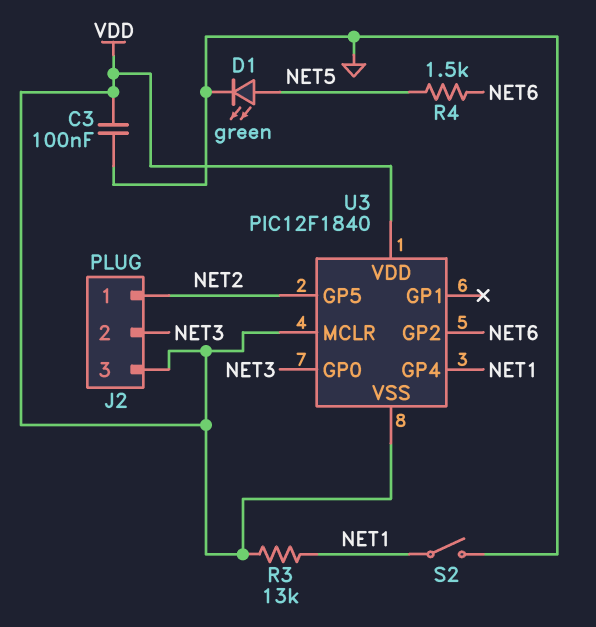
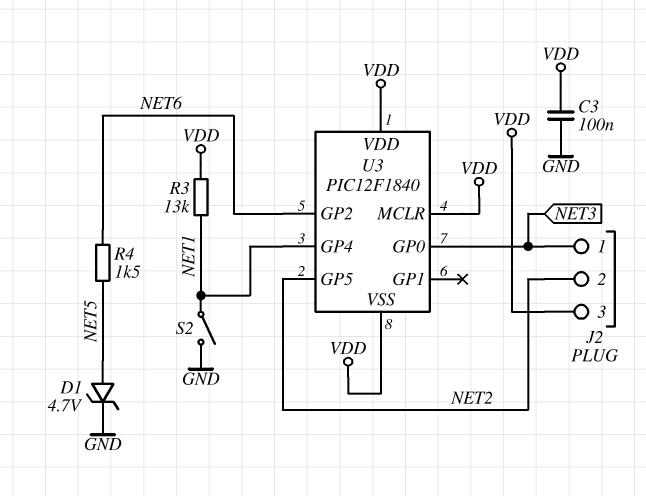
D1: LED green (A NET5, K GND) -> zener 4.7V (A NET5, K GND)
J2 pin 1: NET2 -> NET3
J2 pin 2: NET3 -> NET2

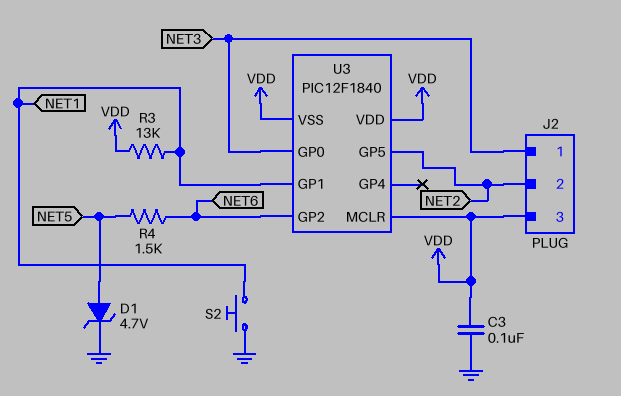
S2: switch (GND, NET1) -> button (GND, NET1)
U3 pin GP1: none -> NET1
U3 pin GP4: NET1 -> none

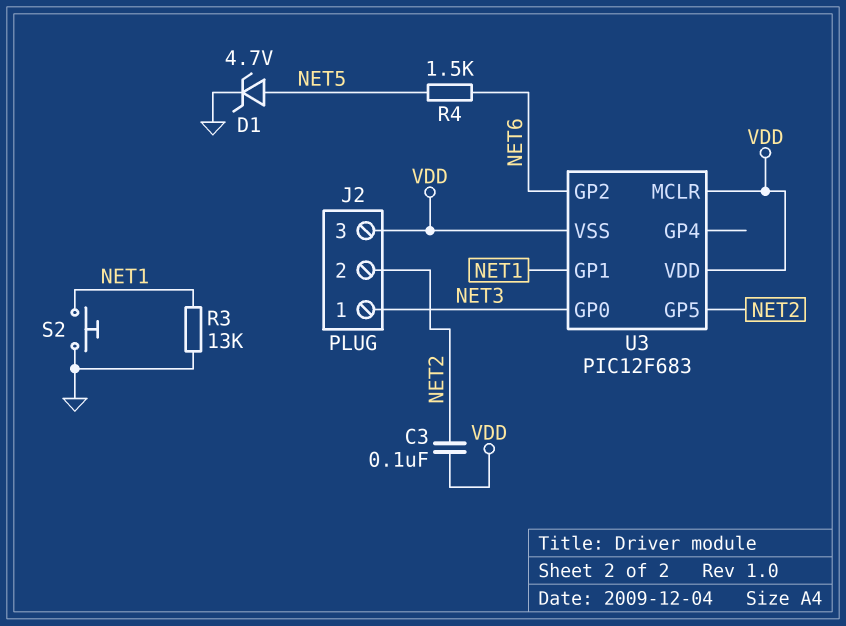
C3: 100nF (GND, VDD) -> 100nF (NET2, VDD)
R3: 13k (NET1, VDD) -> 13k (GND, NET1)
U3: PIC12F1840 -> PIC12F683

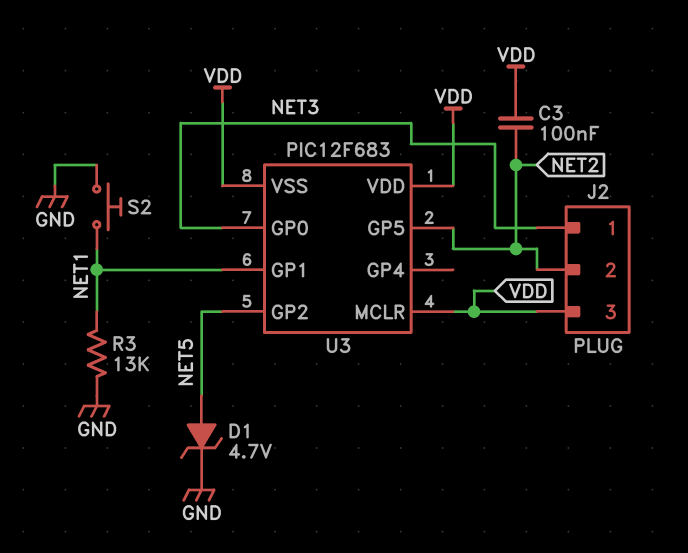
R4: 1.5k (NET5, NET6) -> none
U3 pin GP2: NET6 -> NET5

